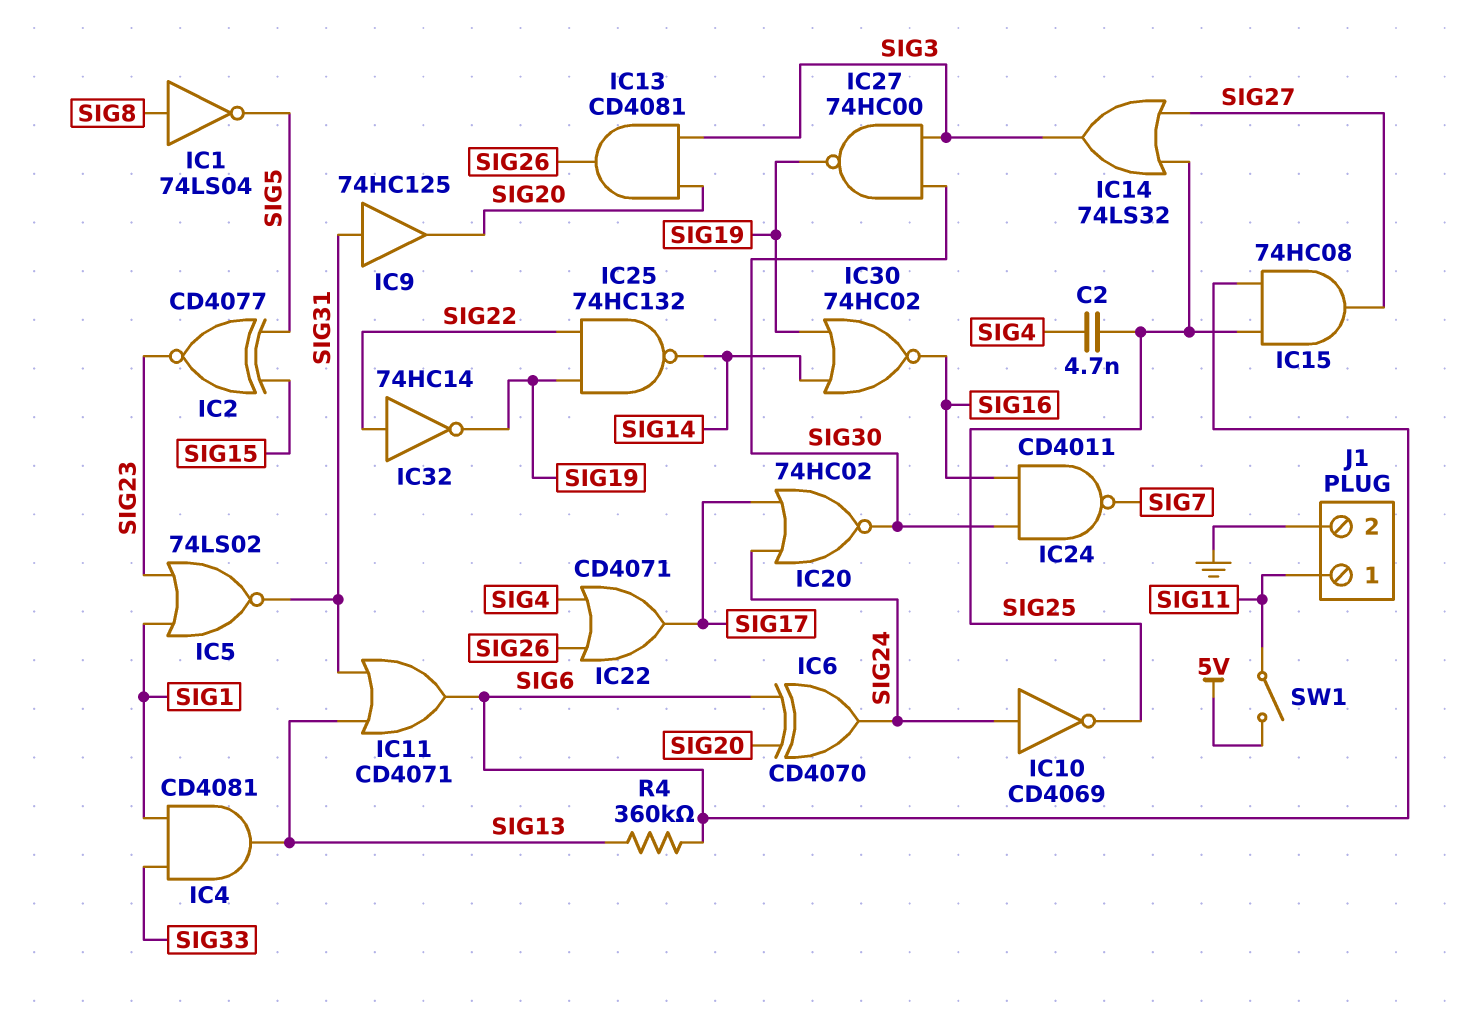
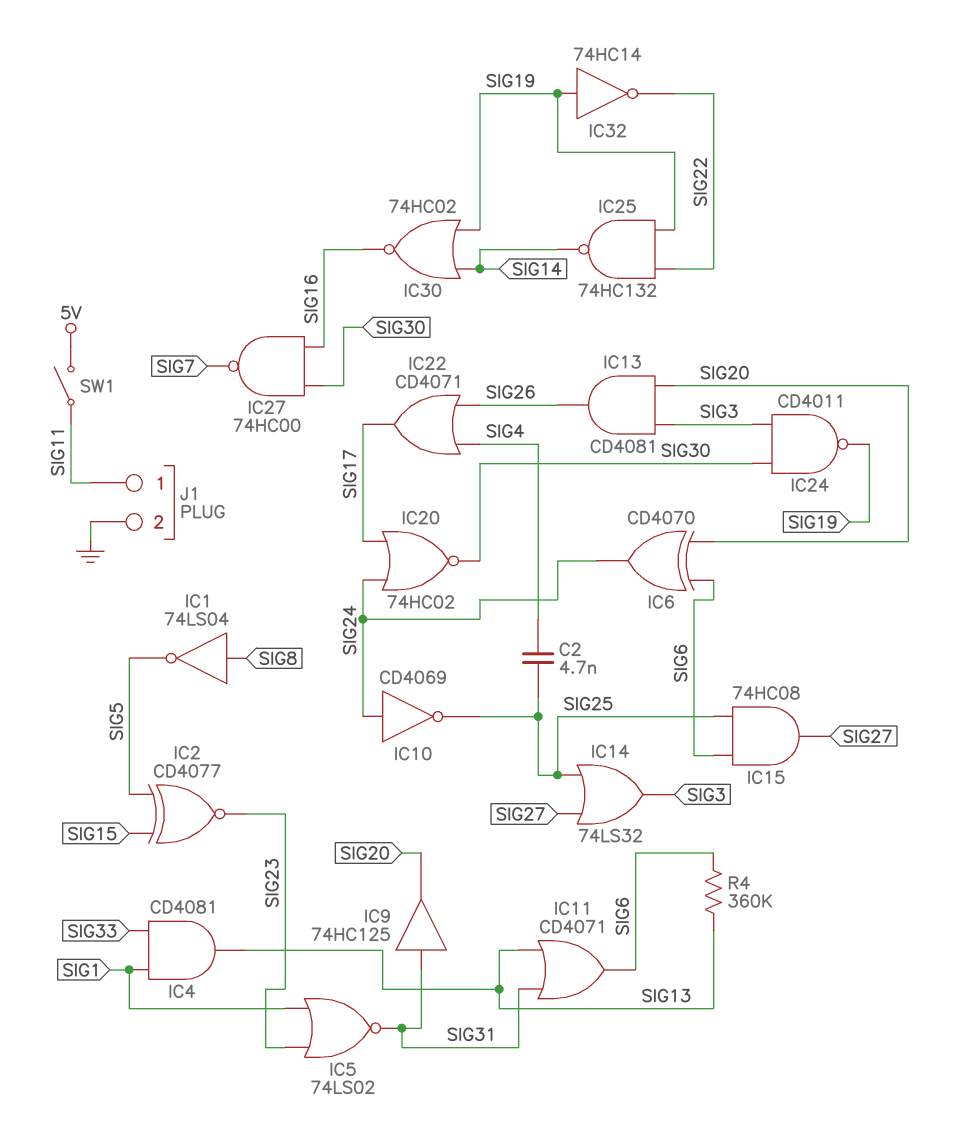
IC24: NAND CD4011 (in SIG16, in SIG30, out SIG7) -> NAND CD4011 (in SIG3, in SIG30, out SIG19)
IC27: NAND 74HC00 (in SIG3, in SIG30, out SIG19) -> NAND 74HC00 (in SIG16, in SIG30, out SIG7)
IC32: NOT 74HC14 (in SIG22, out SIG19) -> NOT 74HC14 (in SIG19, out SIG22)

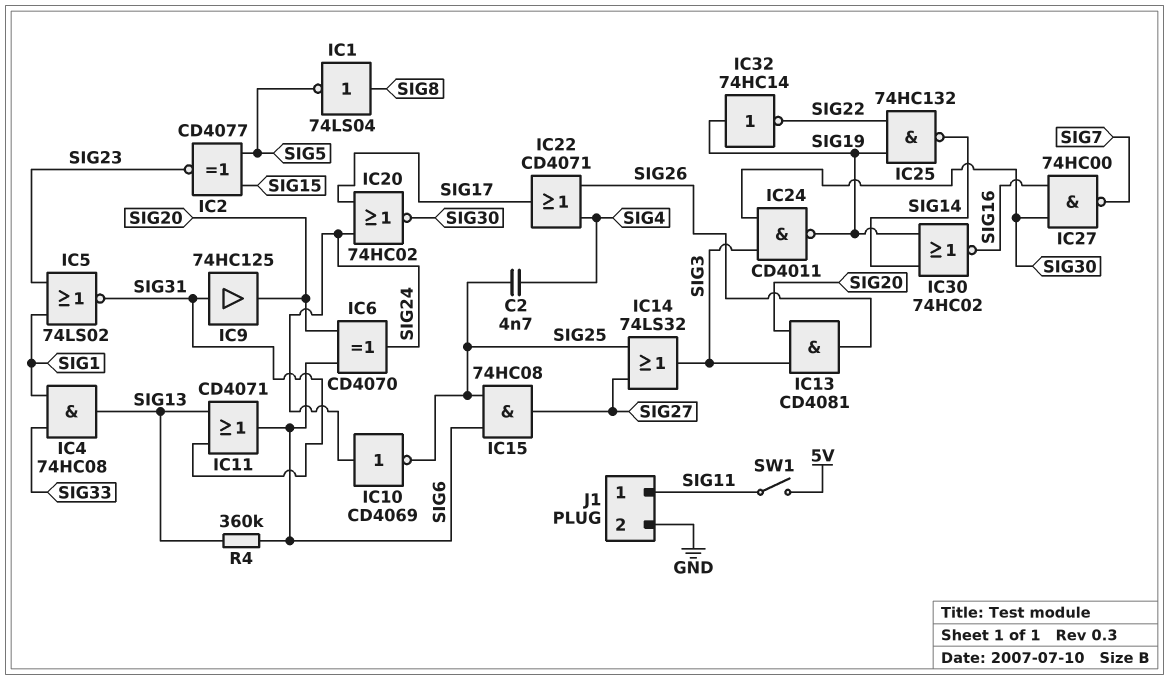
IC4: AND CD4081 (in SIG1, in SIG33, out SIG13) -> AND 74HC08 (in SIG1, in SIG33, out SIG13)

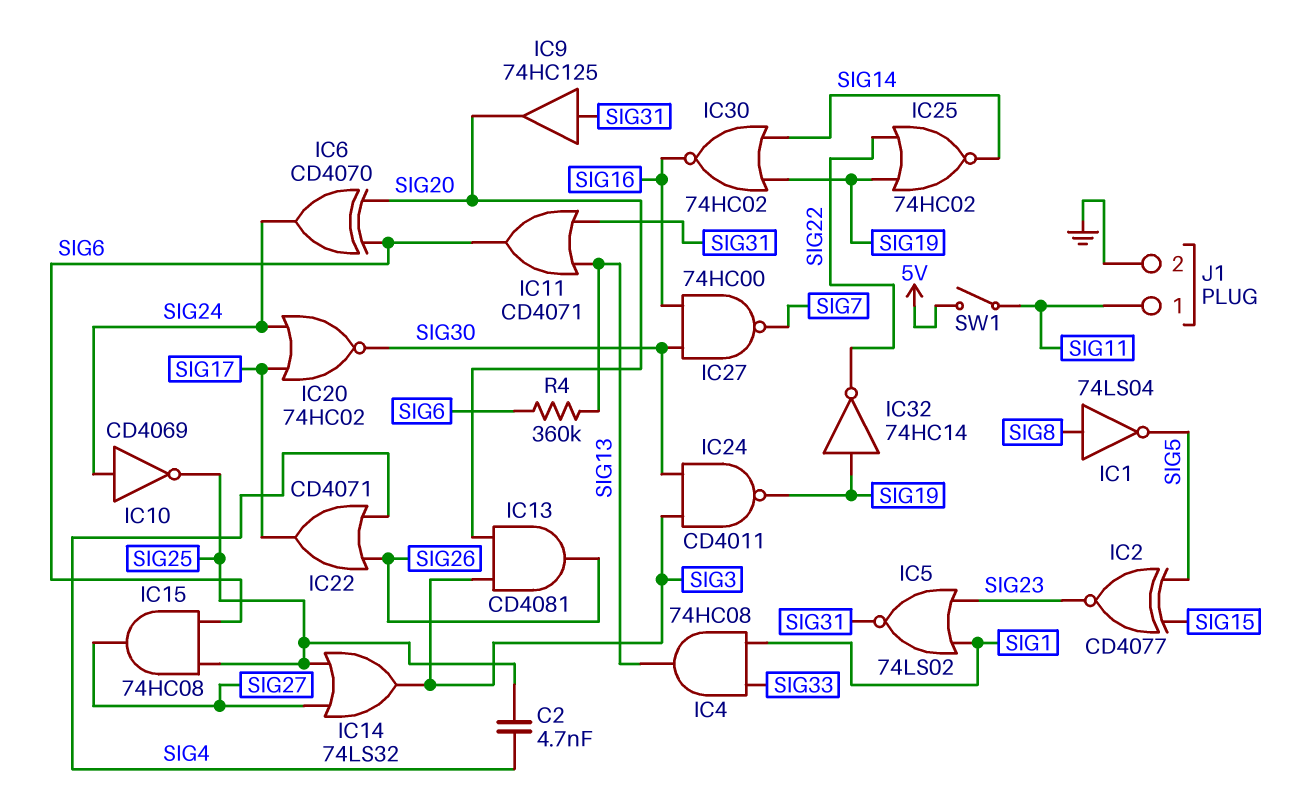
IC25: NAND 74HC132 (in SIG19, in SIG22, out SIG14) -> NOR 74HC02 (in SIG19, in SIG22, out SIG14)

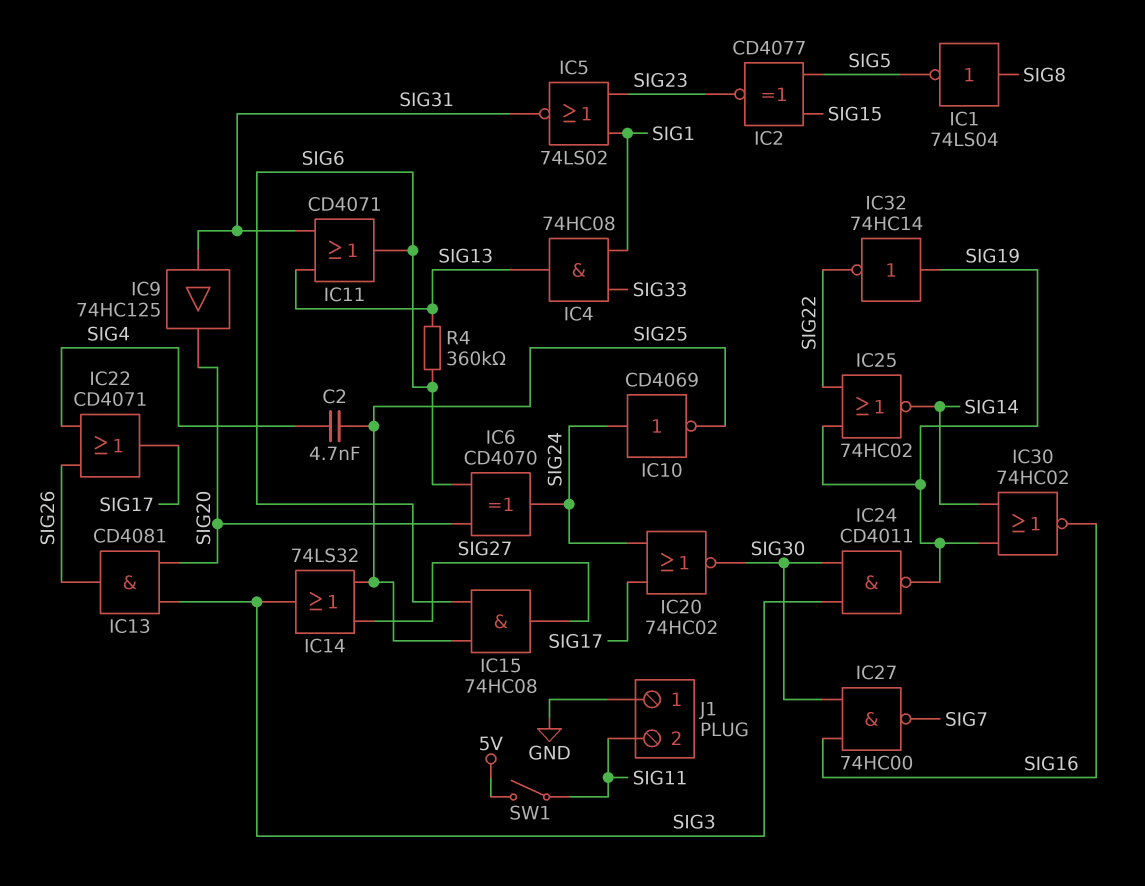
J1 pin 1: SIG11 -> GND
J1 pin 2: GND -> SIG11

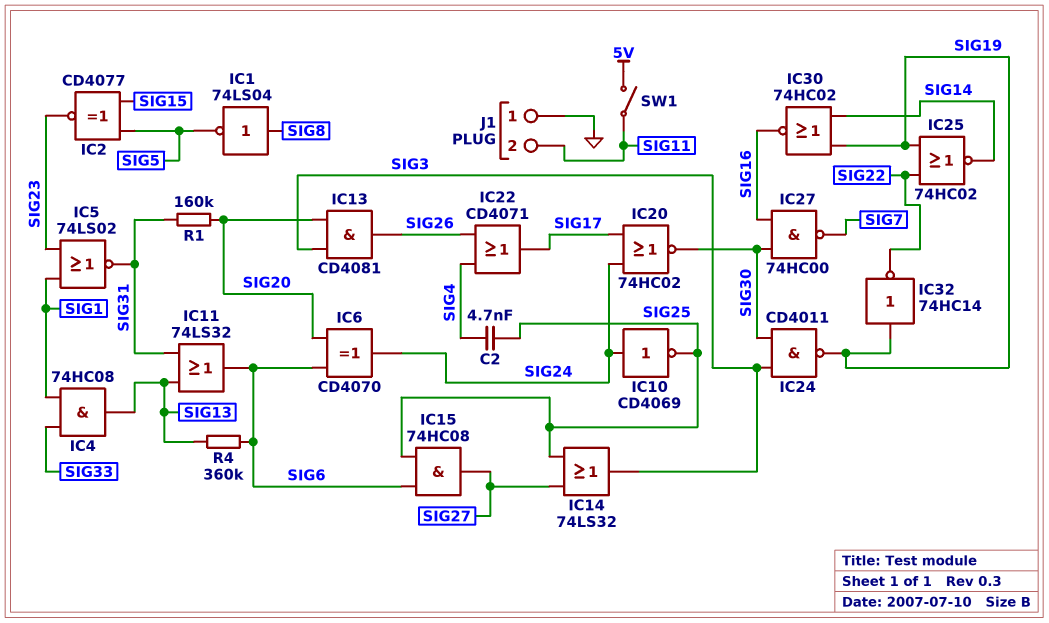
IC9: buffer 74HC125 (in SIG31, out SIG20) -> none
IC11: OR CD4071 (in SIG13, in SIG31, out SIG6) -> OR 74LS32 (in SIG13, in SIG31, out SIG6)
R1: none -> 160k (SIG20, SIG31)

